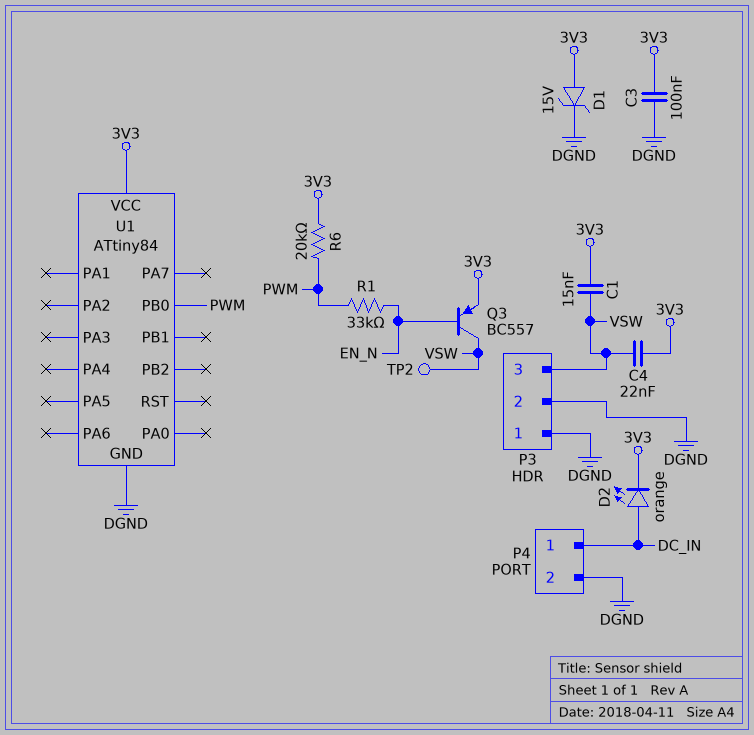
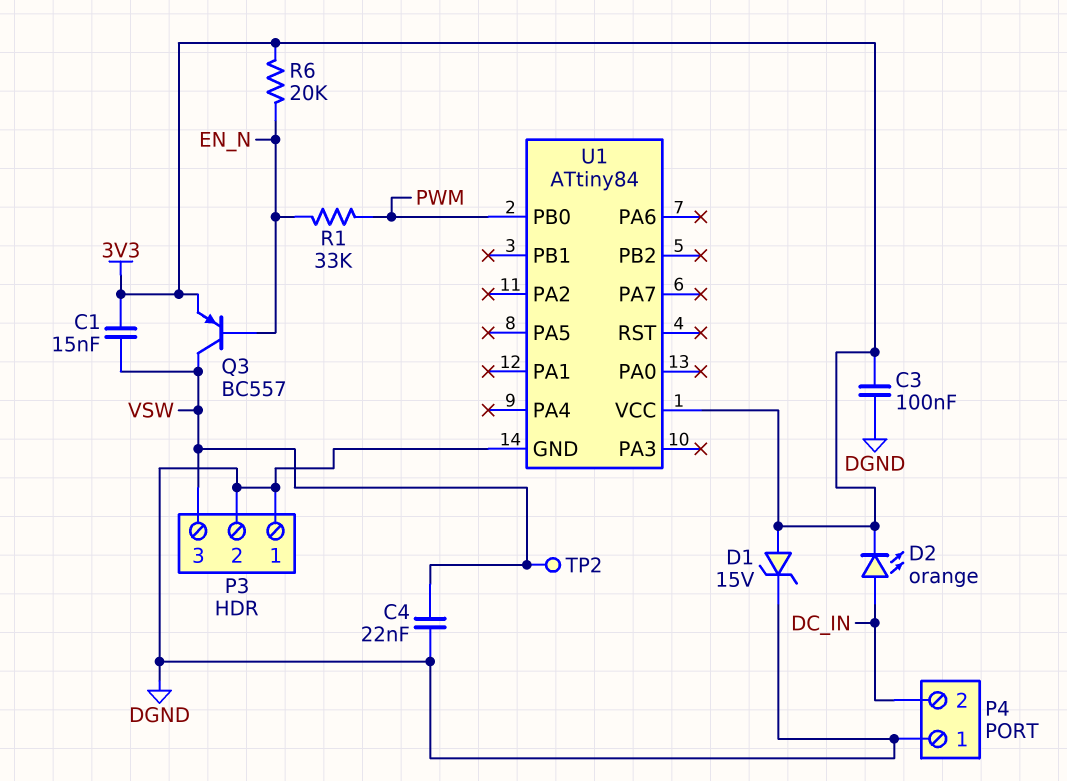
C4: 22nF (3V3, VSW) -> 22nF (DGND, VSW)
P4 pin 1: DC_IN -> DGND
P4 pin 2: DGND -> DC_IN
R6: 20k (3V3, PWM) -> 20k (3V3, EN_N)

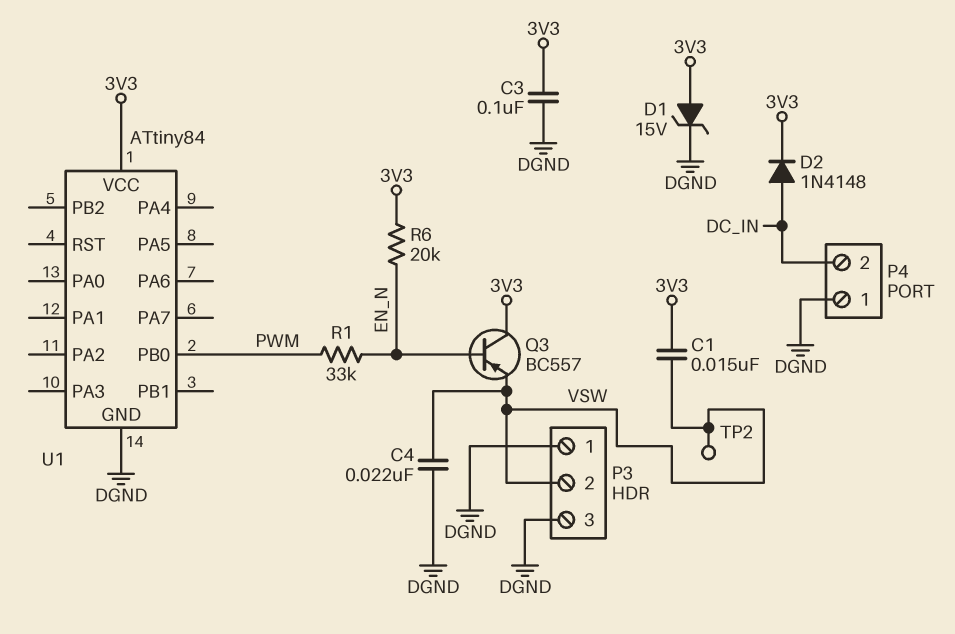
D2: LED orange (A DC_IN, K 3V3) -> diode 1N4148 (A DC_IN, K 3V3)
P3 pin 2: DGND -> VSW
P3 pin 3: VSW -> DGND
Q3: PNP BC557 (B EN_N, C VSW, E 3V3) -> PNP BC557 (B EN_N, C 3V3, E VSW)

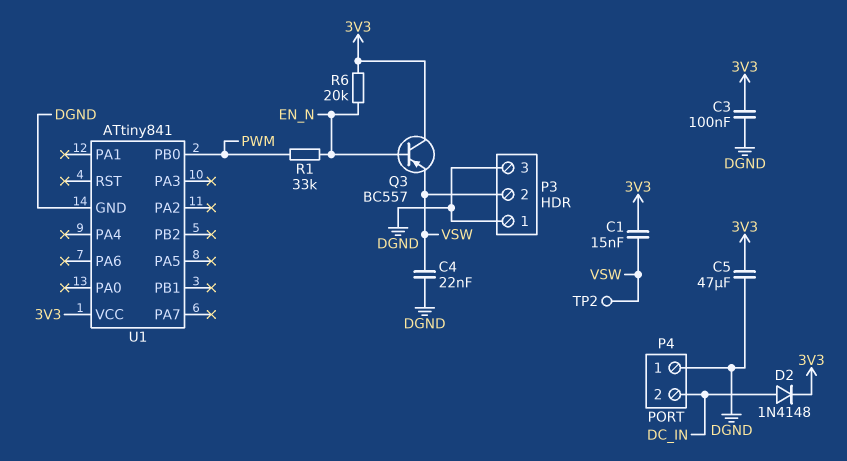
C5: none -> 47uF (3V3, DGND)
D1: zener 15V (A 3V3, K DGND) -> none
U1: ATtiny84 -> ATtiny841

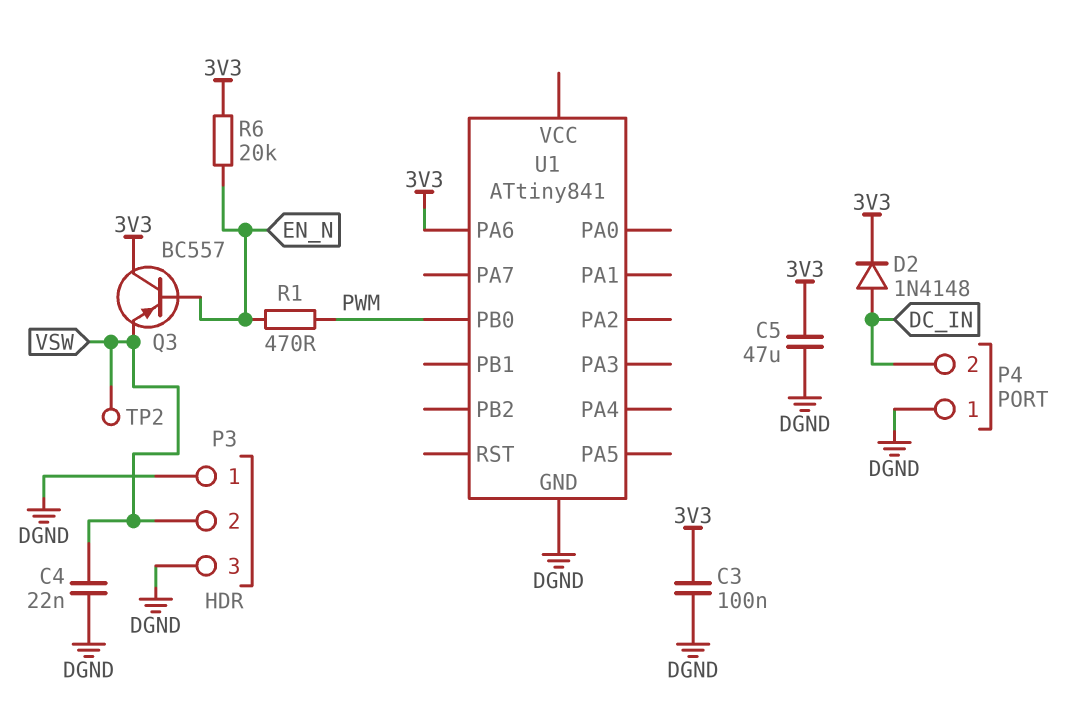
C1: 15nF (3V3, VSW) -> none
R1: 33k (EN_N, PWM) -> 470 (EN_N, PWM)
U1 pin PA6: none -> 3V3
U1 pin VCC: 3V3 -> none

